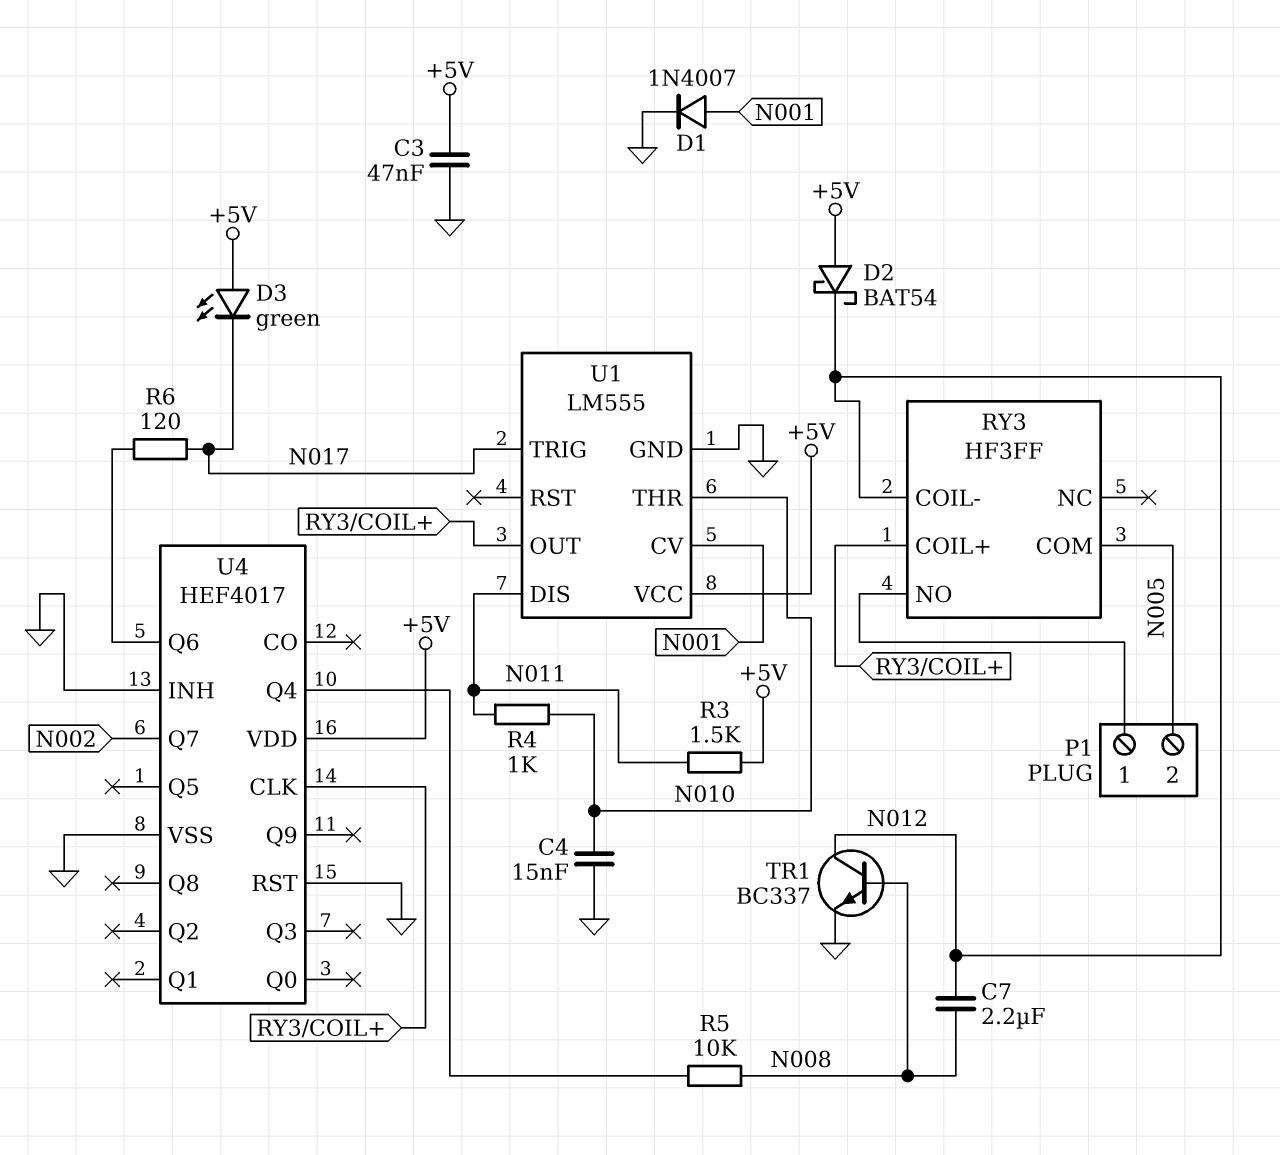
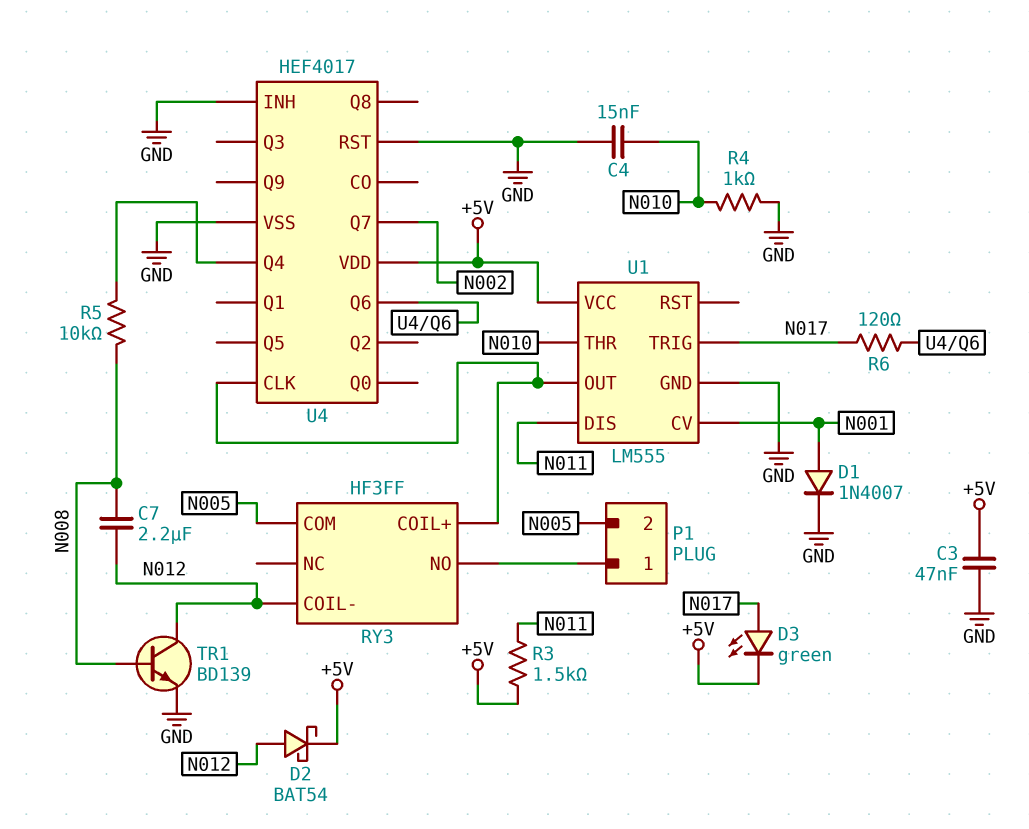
D2: schottky BAT54 (A +5V, K N012) -> schottky BAT54 (A N012, K +5V)
D3: LED green (A +5V, K N017) -> LED green (A N017, K +5V)
R4: 1k (N010, N011) -> 1k (GND, N010)
TR1: NPN BC337 (B N008, C N012, E GND) -> NPN BD139 (B N008, C N012, E GND)

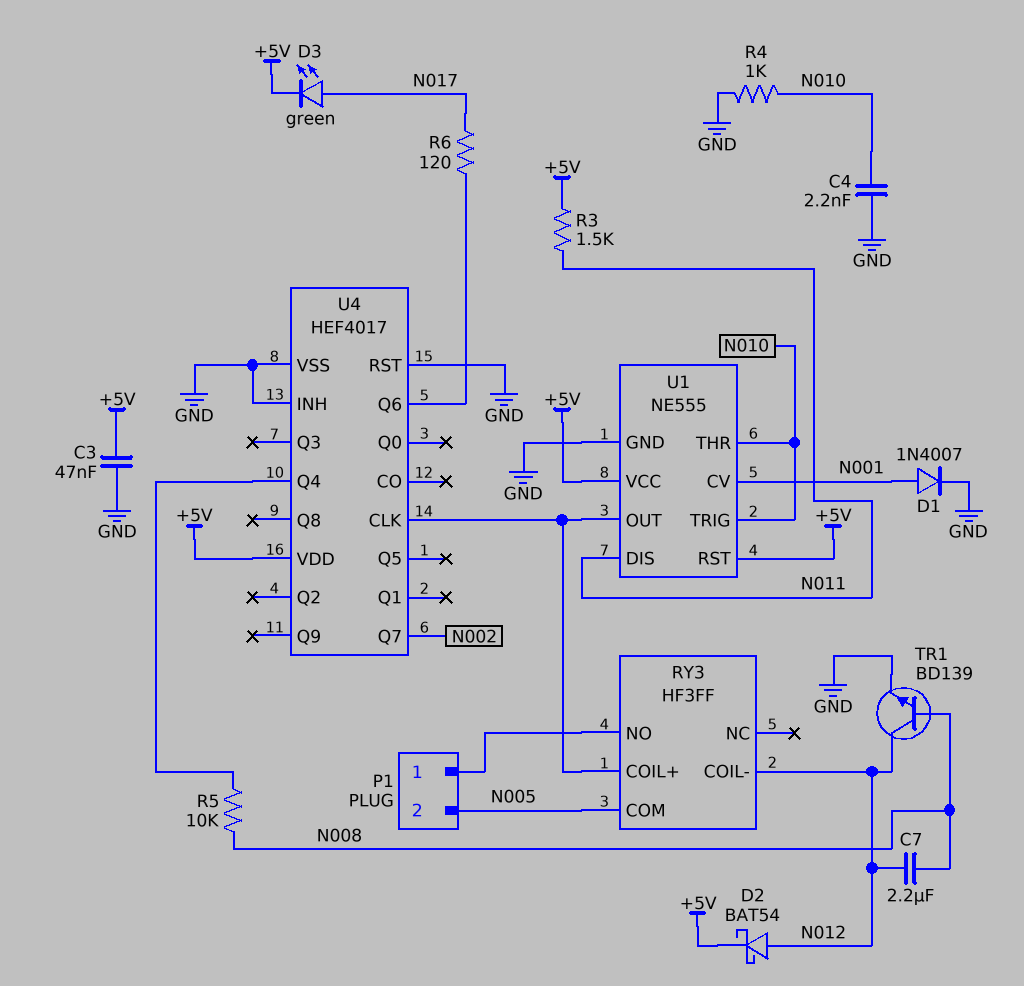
C4: 15nF (GND, N010) -> 2.2nF (GND, N010)
U1: LM555 -> NE555
U1 pin RST: none -> +5V
U1 pin TRIG: N017 -> N010

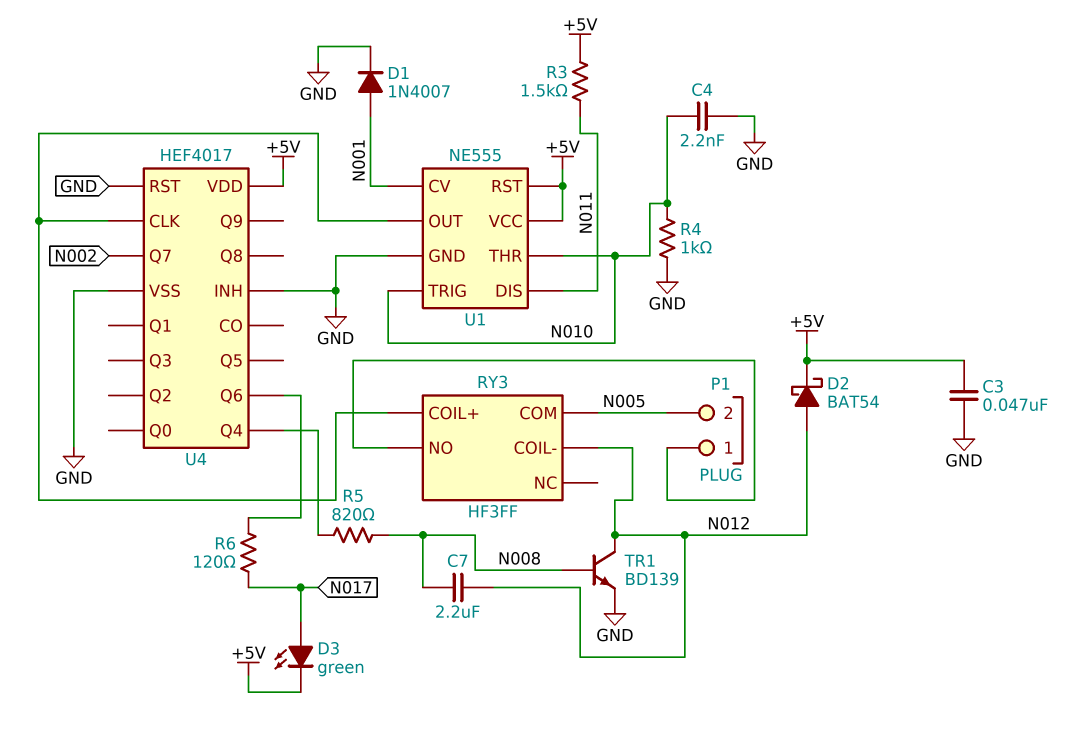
R5: 10k (N008, U4/Q4) -> 820 (N008, U4/Q4)

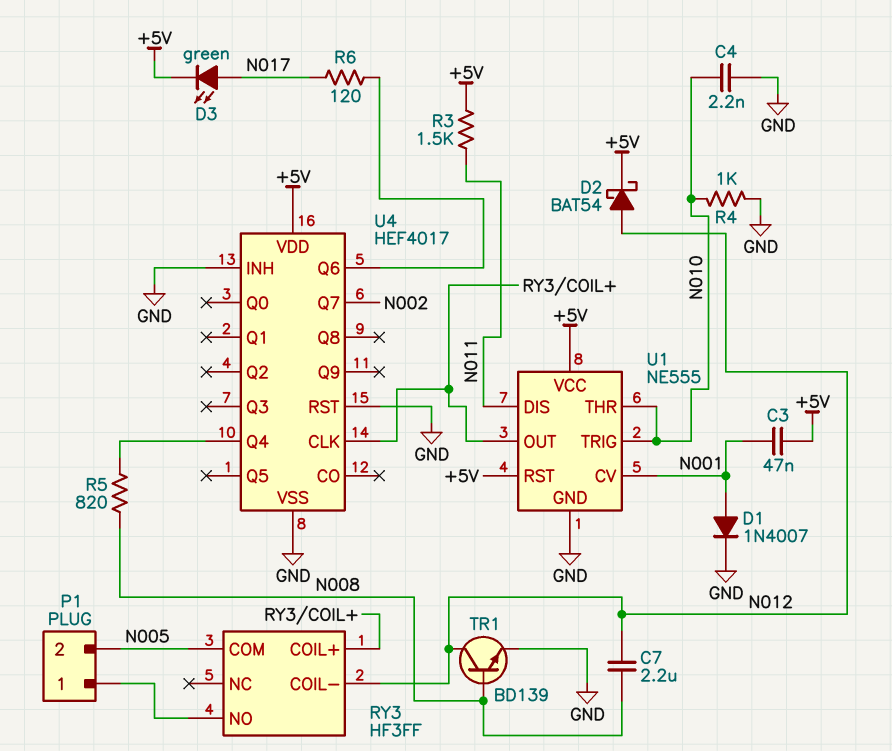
C3: 47nF (+5V, GND) -> 47nF (+5V, N001)

